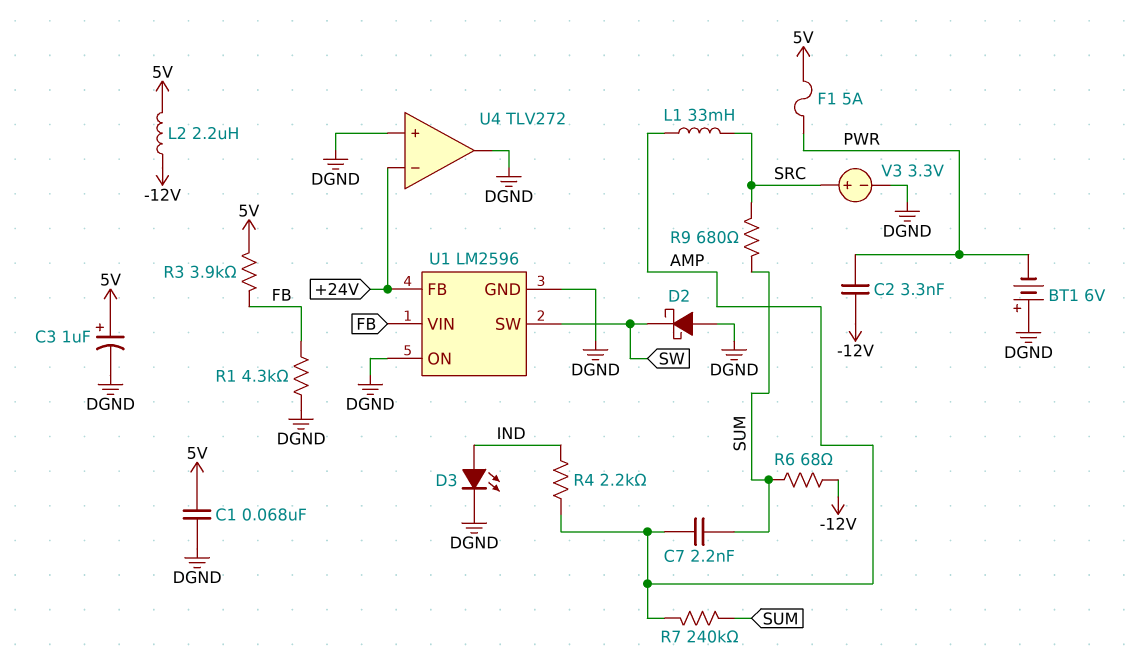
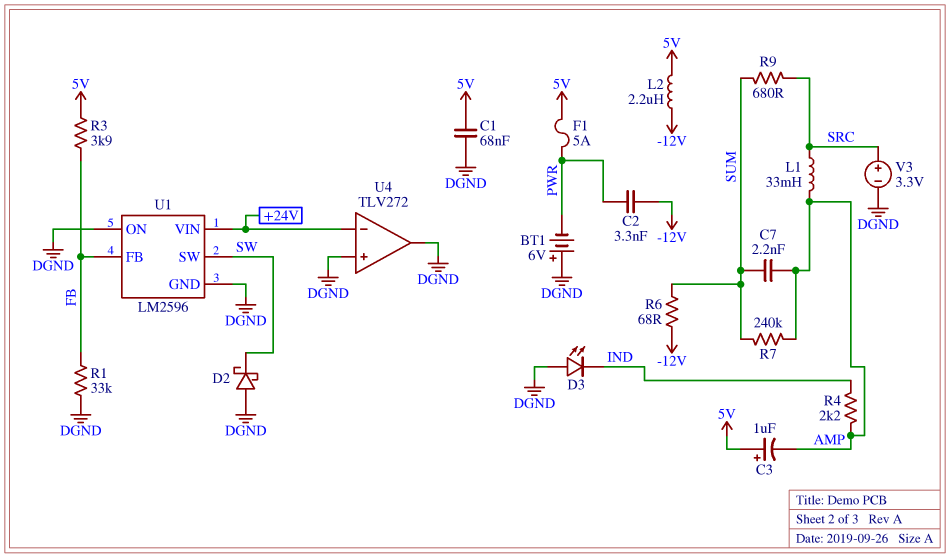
C3: 1uF (plus 5V, minus DGND) -> 1uF (plus 5V, minus AMP)
D3: LED (A IND, K DGND) -> LED (A DGND, K IND)
R1: 4.3k (DGND, FB) -> 33k (DGND, FB)
U1 pin FB: +24V -> FB
U1 pin VIN: FB -> +24V

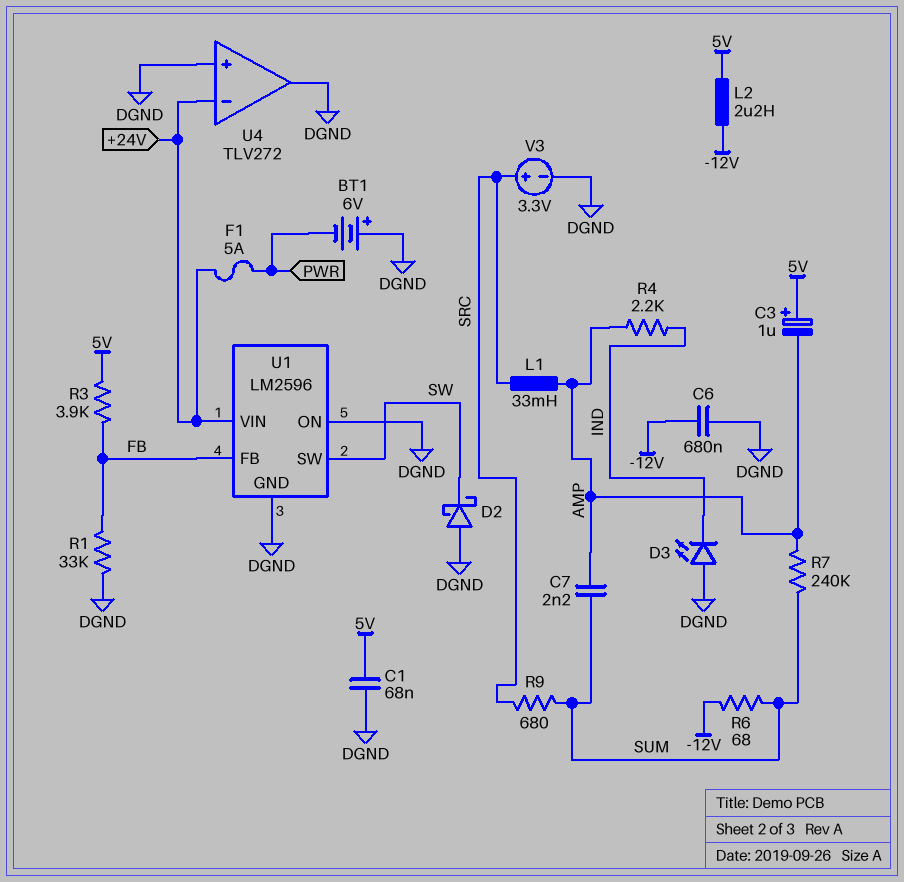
C2: 3.3nF (-12V, PWR) -> none
C6: none -> 680nF (-12V, DGND)
F1: 5A (5V, PWR) -> 5A (+24V, PWR)

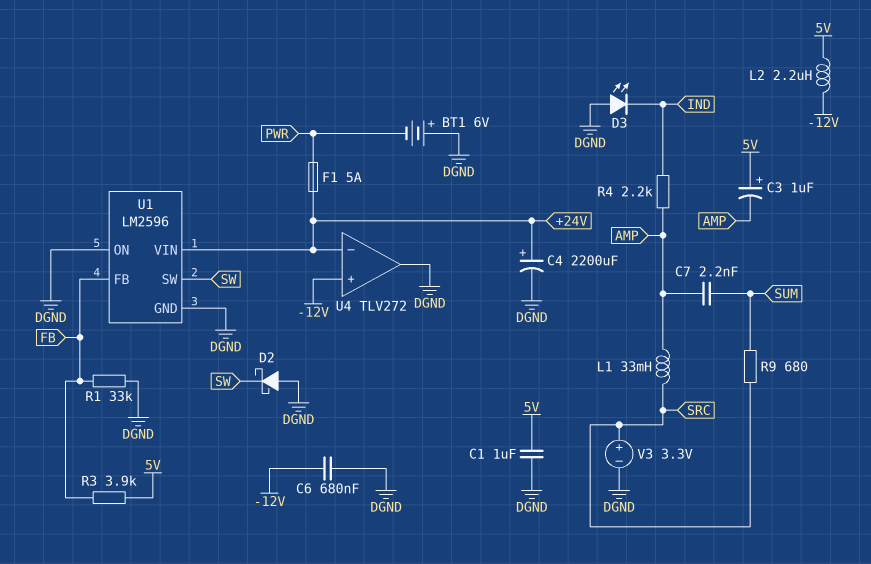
C1: 68nF (5V, DGND) -> 1uF (5V, DGND)
C4: none -> 2200uF (plus +24V, minus DGND)
R6: 68 (-12V, SUM) -> none
R7: 240k (AMP, SUM) -> none
U4 pin in+: DGND -> -12V

